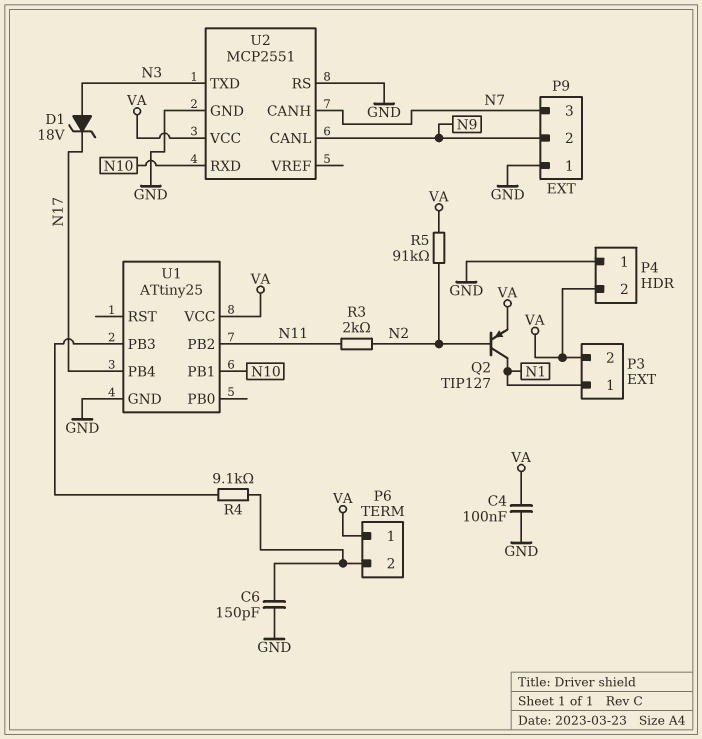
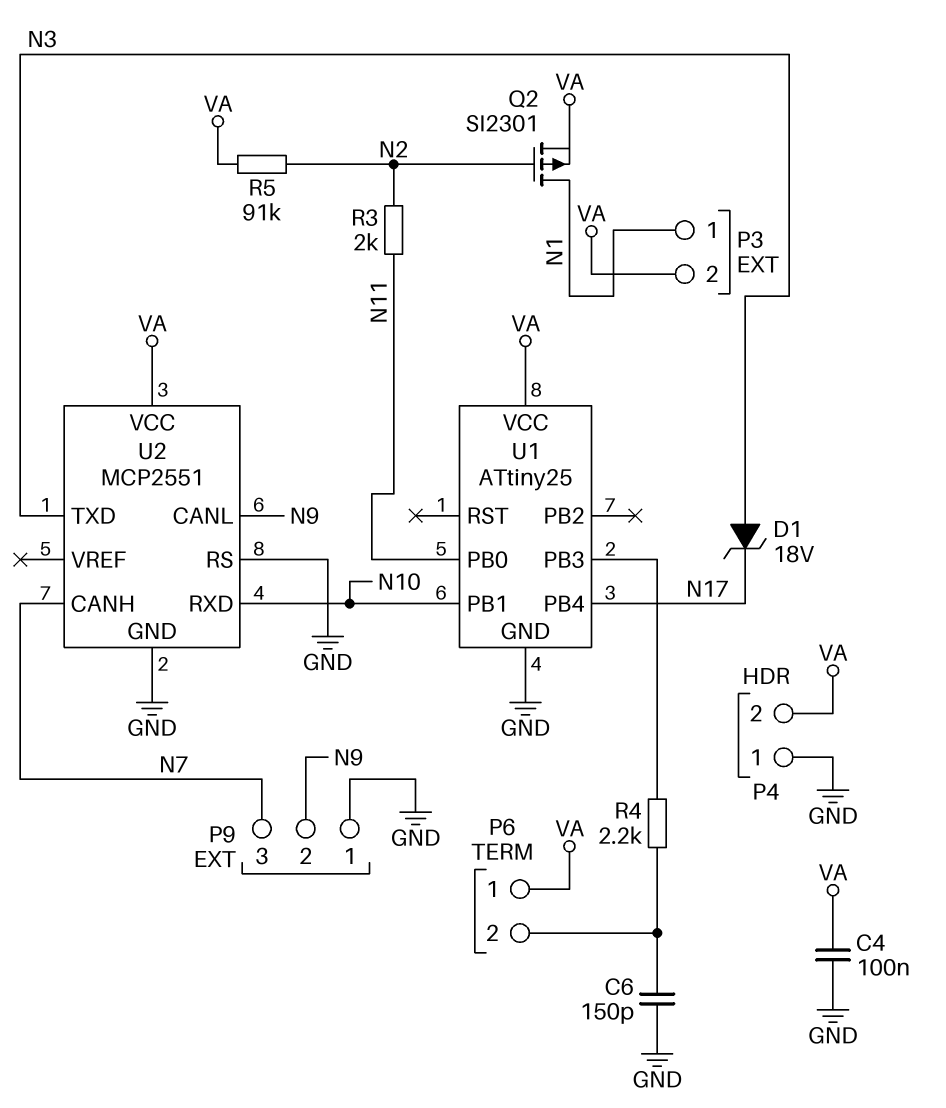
Q2: PNP TIP127 (B N2, C N1, E VA) -> PMOS SI2301 (G N2, D N1, S VA)
R4: 9.1k (P6/2, U1/PB3) -> 2.2k (P6/2, U1/PB3)
U1 pin PB0: none -> N11
U1 pin PB2: N11 -> none

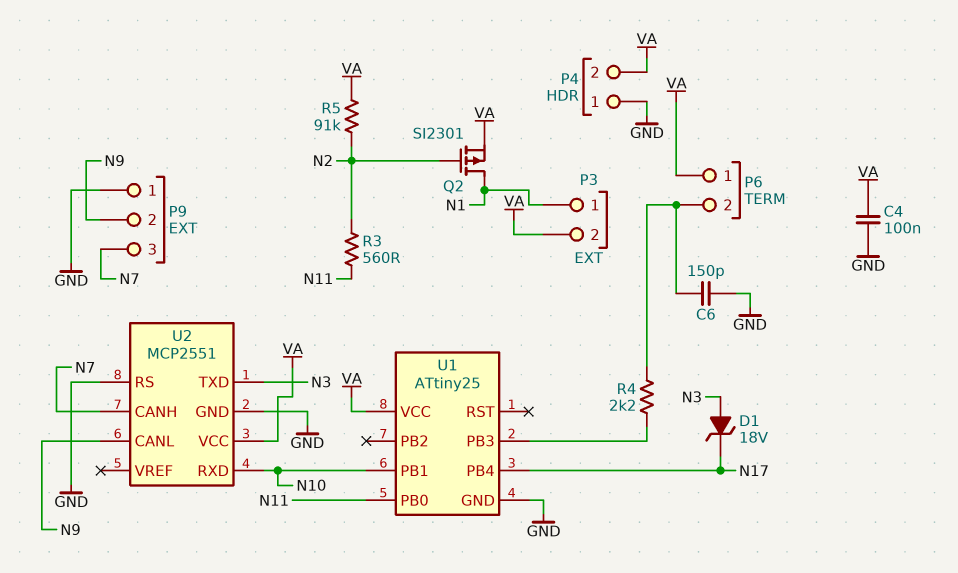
R3: 2k (N2, N11) -> 560 (N2, N11)

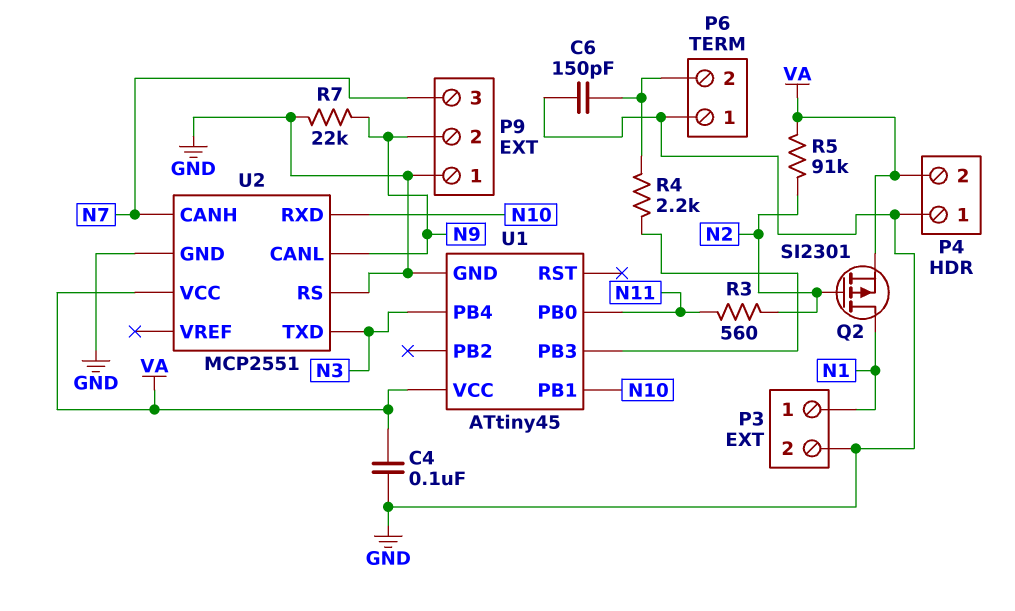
D1: zener 18V (A N3, K N17) -> none
P3 pin 2: VA -> GND
P6 pin 1: VA -> GND
R7: none -> 22k (GND, N9)
U1: ATtiny25 -> ATtiny45
U1 pin PB4: N17 -> N3

